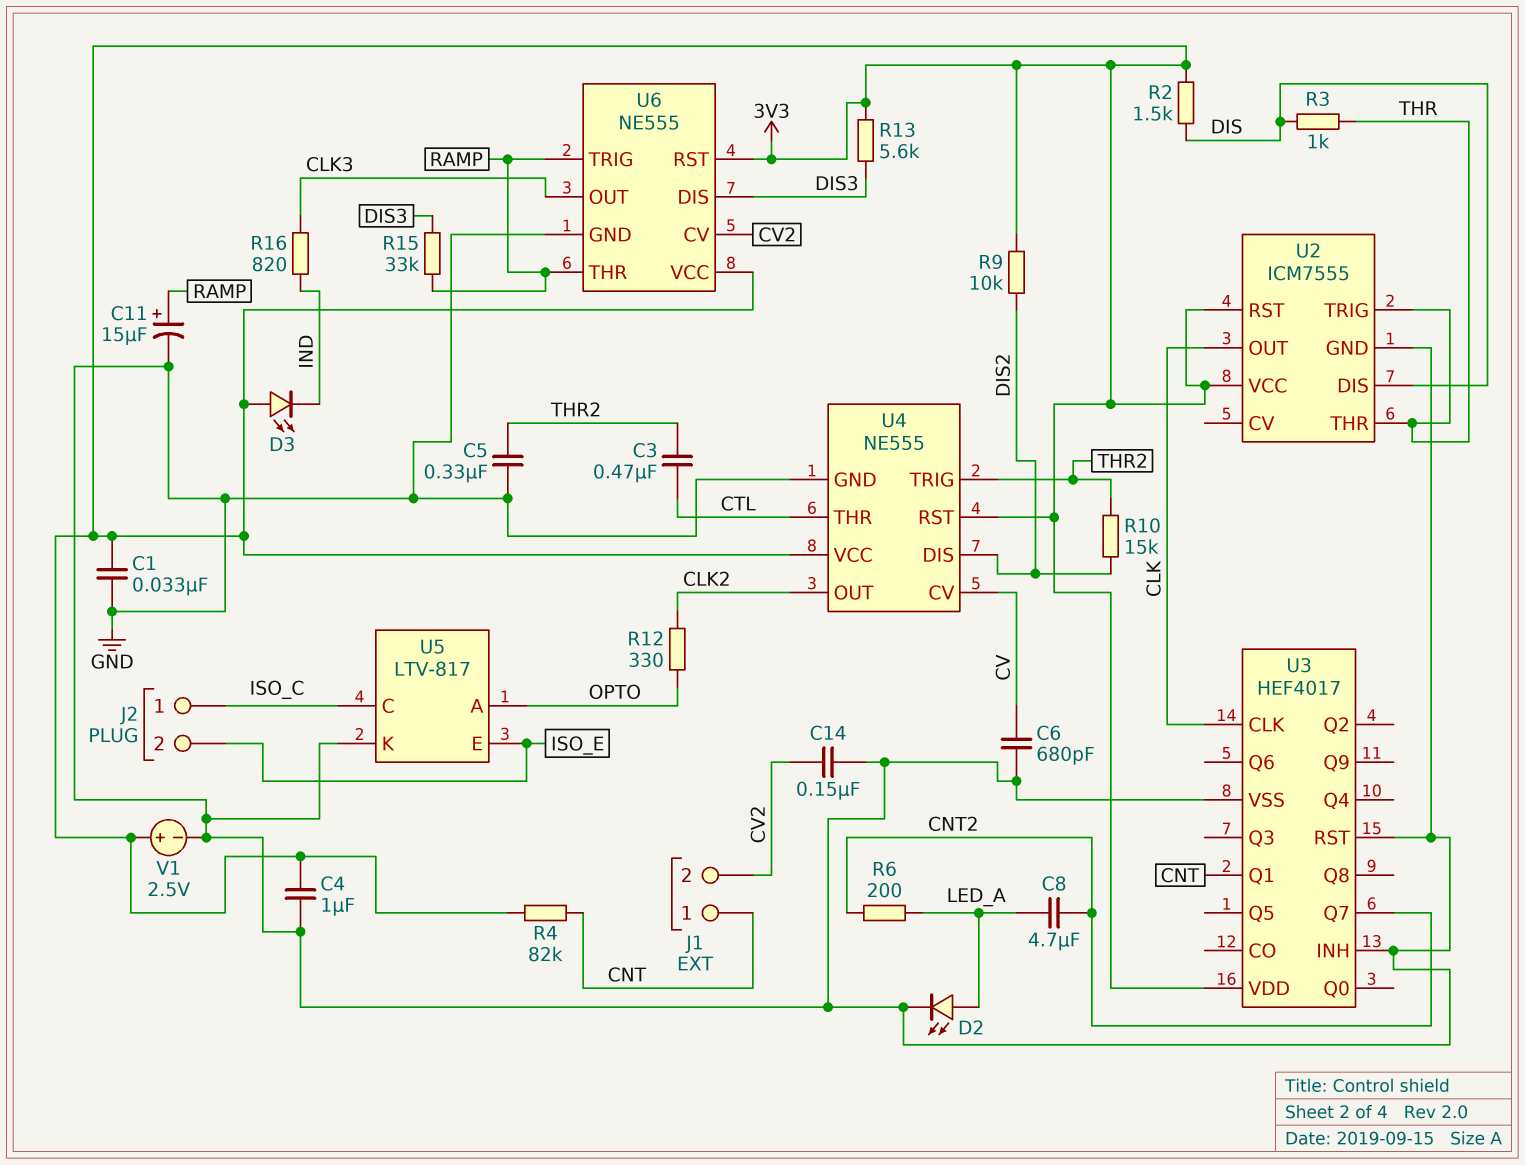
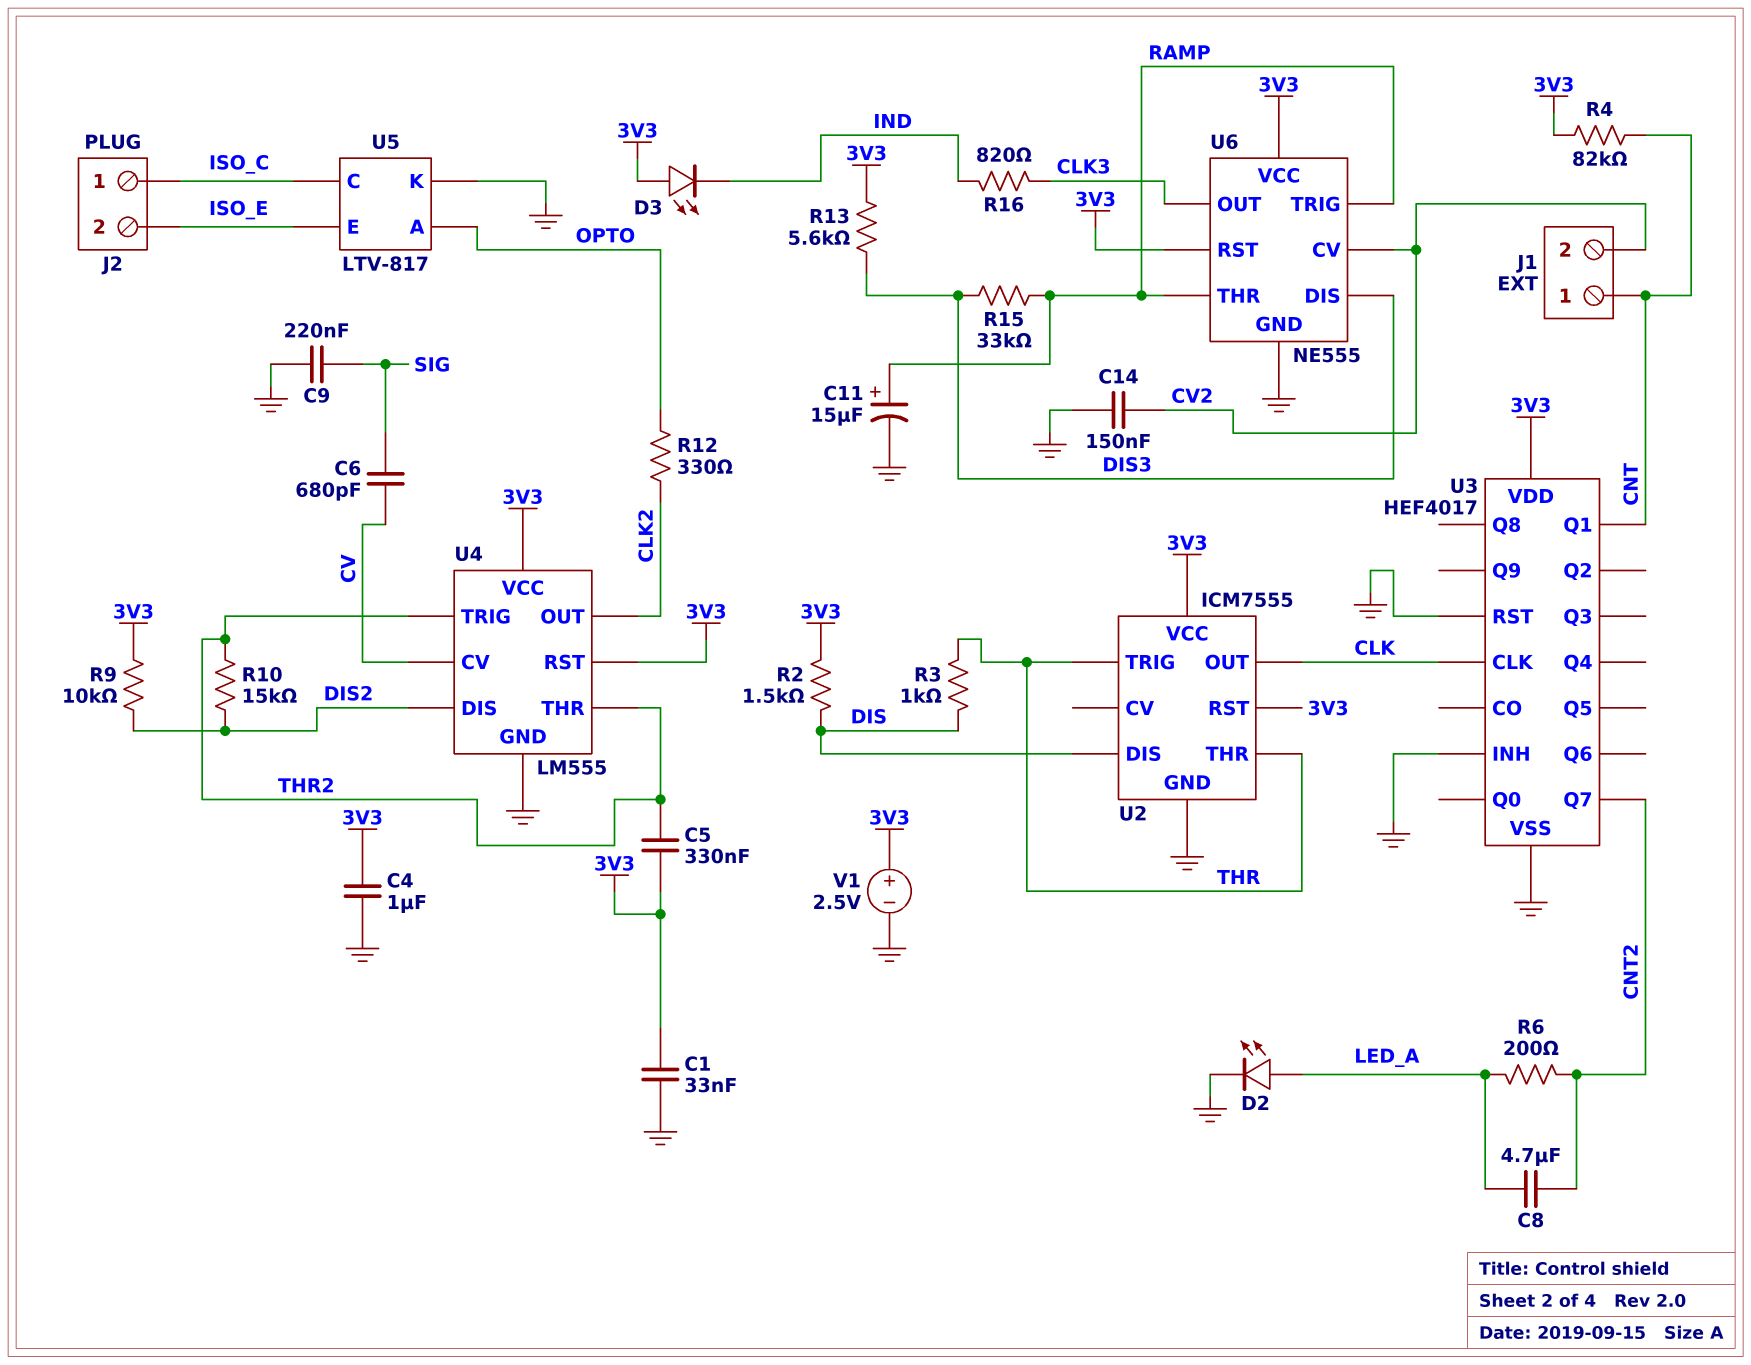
C3: 470nF (CTL, THR2) -> none
C5: 330nF (GND, THR2) -> 330nF (3V3, THR2)
C6: 680pF (CV, GND) -> 680pF (CV, SIG)
C9: none -> 220nF (GND, SIG)
U4: NE555 -> LM555
U4 pin THR: CTL -> THR2

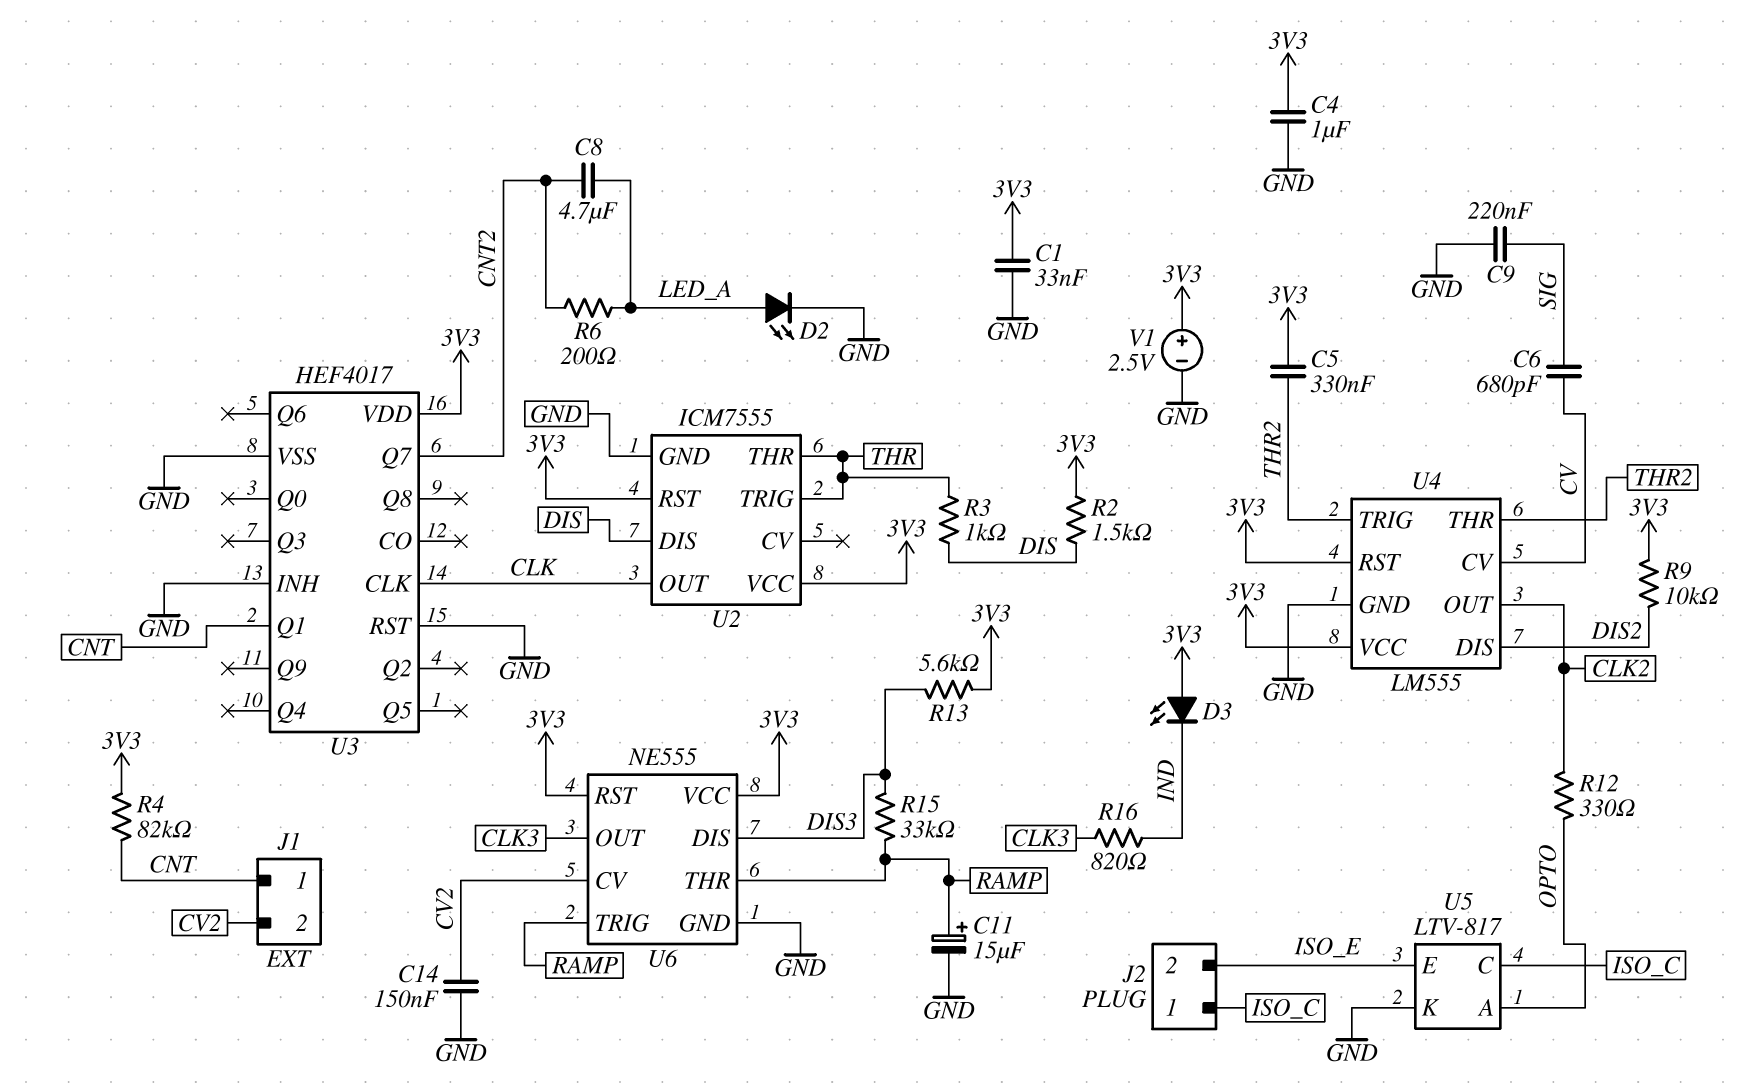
R10: 15k (DIS2, THR2) -> none

